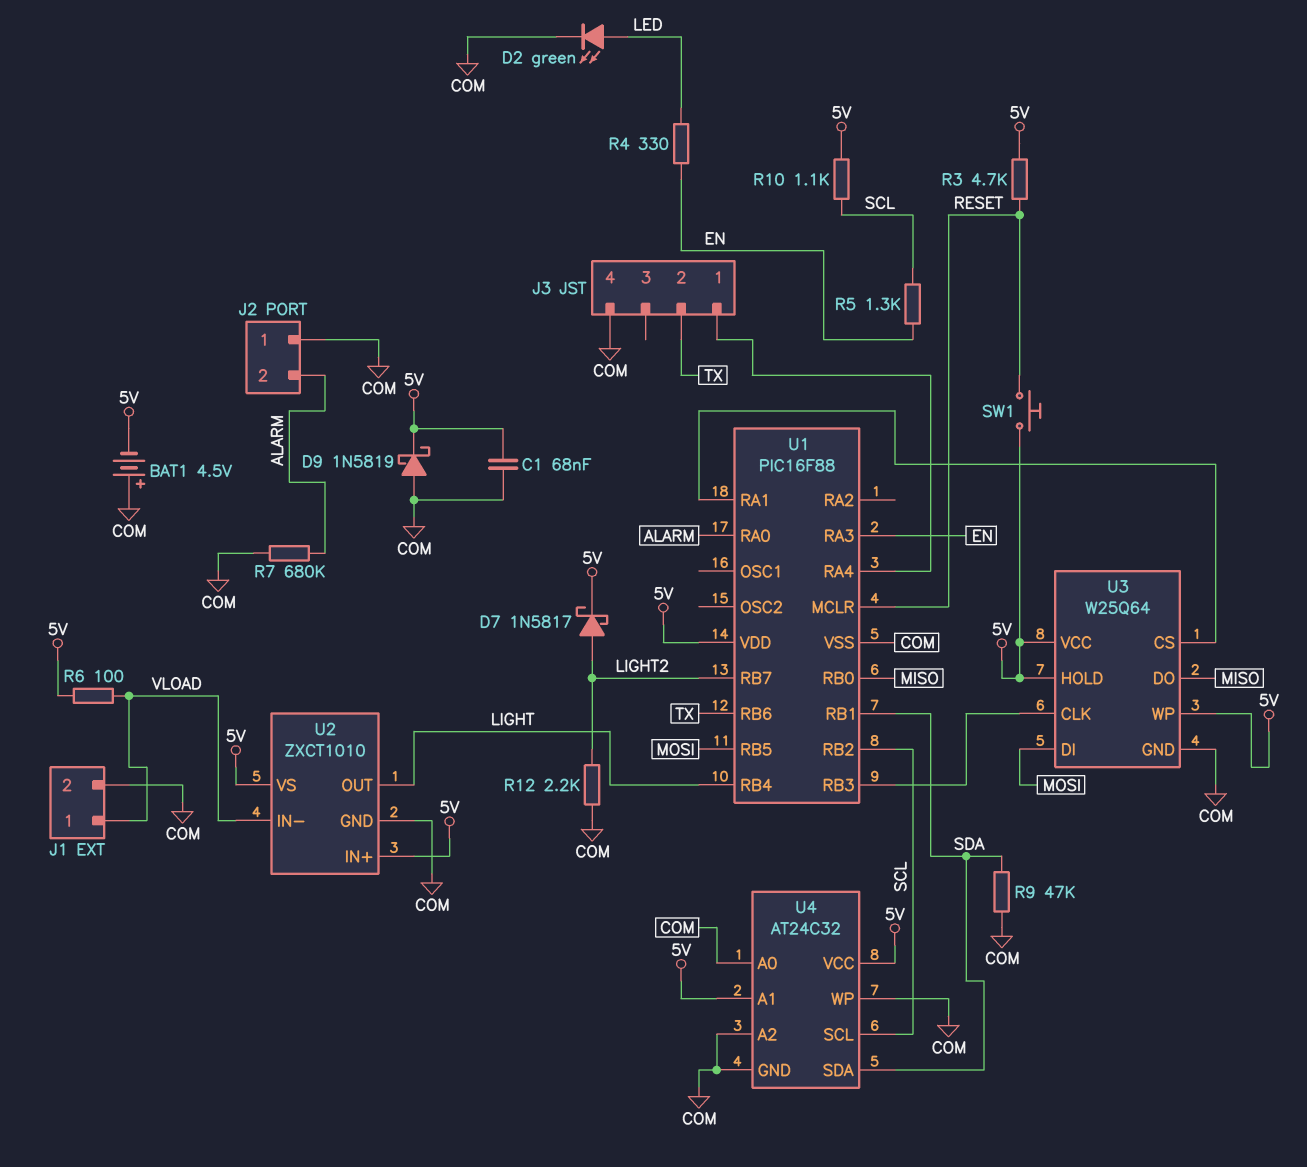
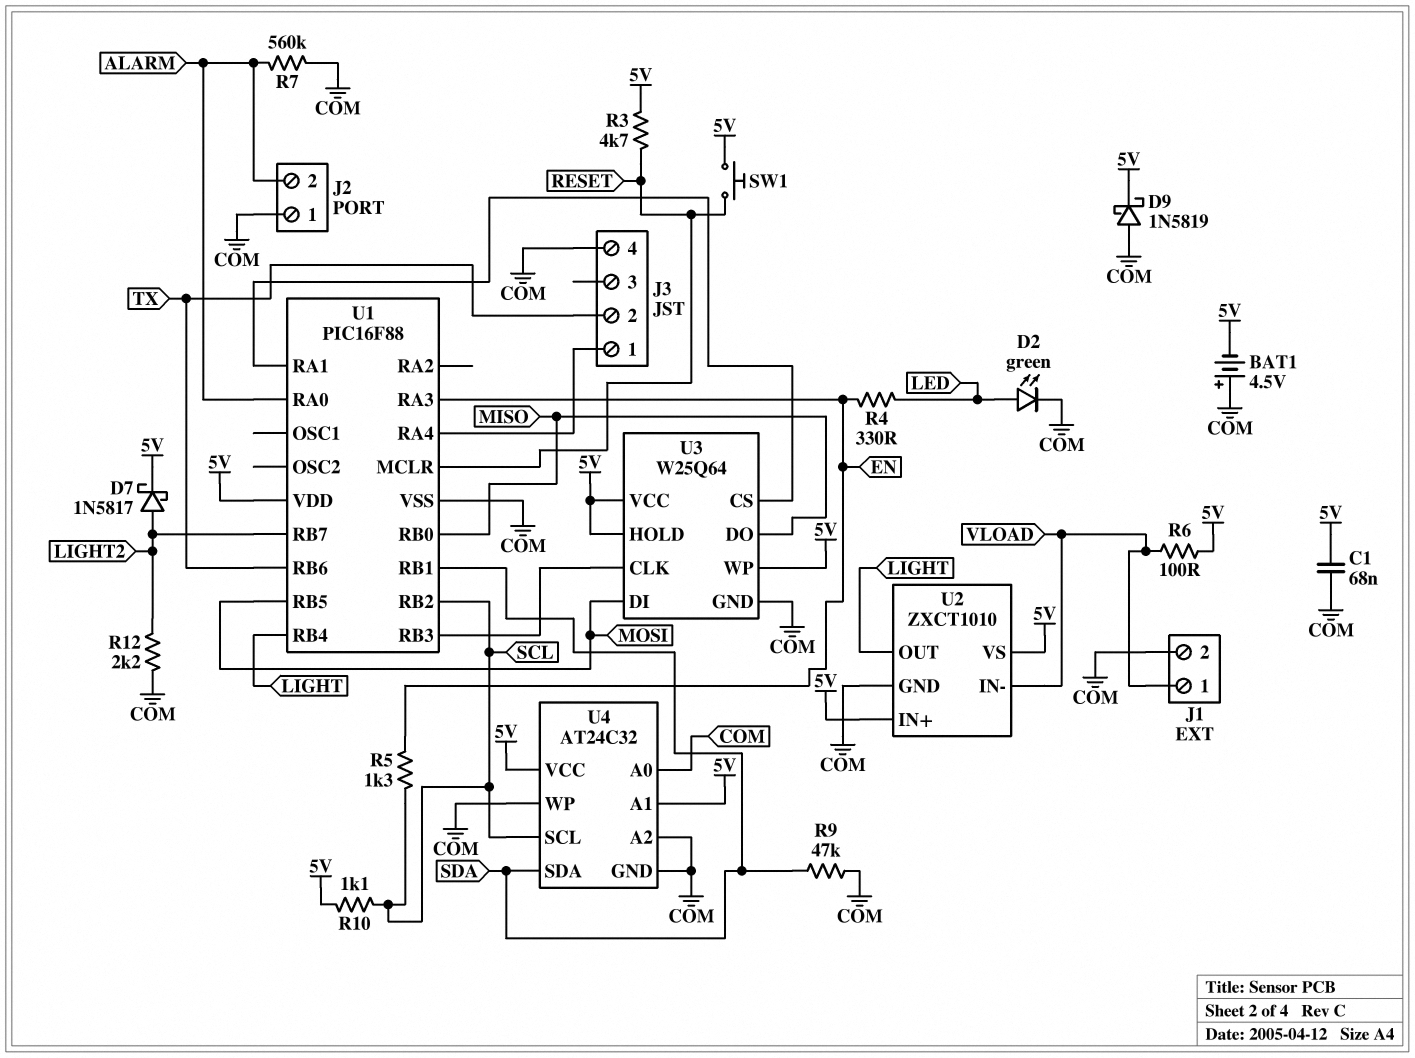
R7: 680k (ALARM, COM) -> 560k (ALARM, COM)

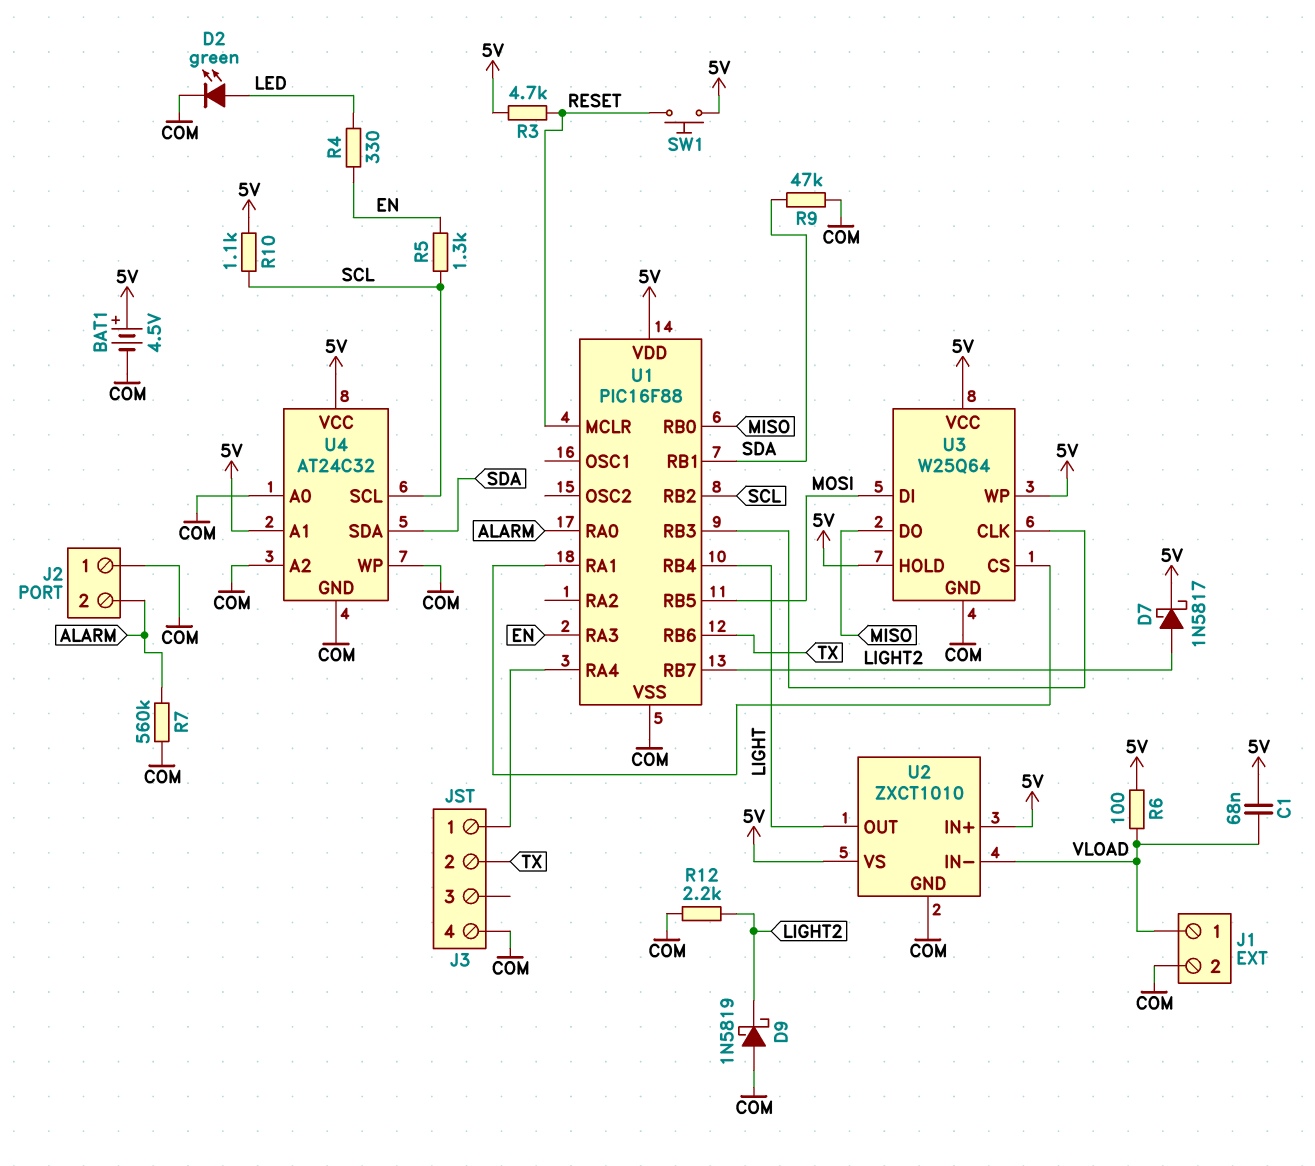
BAT1: 4.5V (plus COM, minus 5V) -> 4.5V (plus 5V, minus COM)
C1: 68nF (5V, COM) -> 68nF (5V, VLOAD)
D9: schottky 1N5819 (A COM, K 5V) -> schottky 1N5819 (A COM, K LIGHT2)

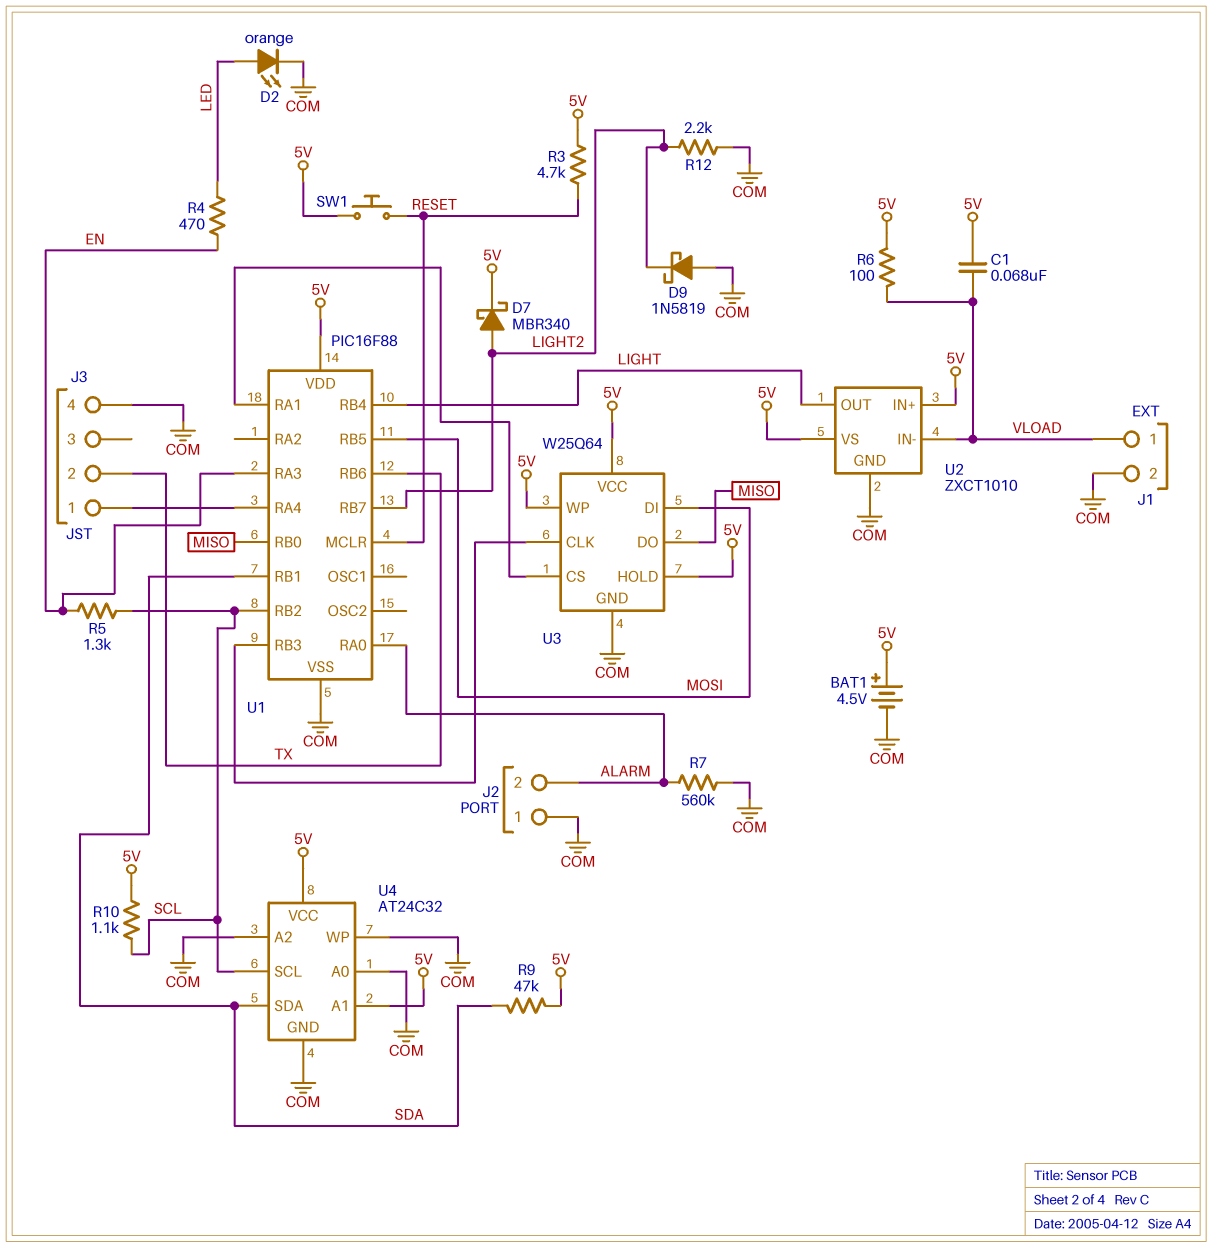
D2: LED green (A LED, K COM) -> LED orange (A LED, K COM)
D7: schottky 1N5817 (A LIGHT2, K 5V) -> schottky MBR340 (A LIGHT2, K 5V)
R4: 330 (EN, LED) -> 470 (EN, LED)
R9: 47k (COM, SDA) -> 47k (5V, SDA)

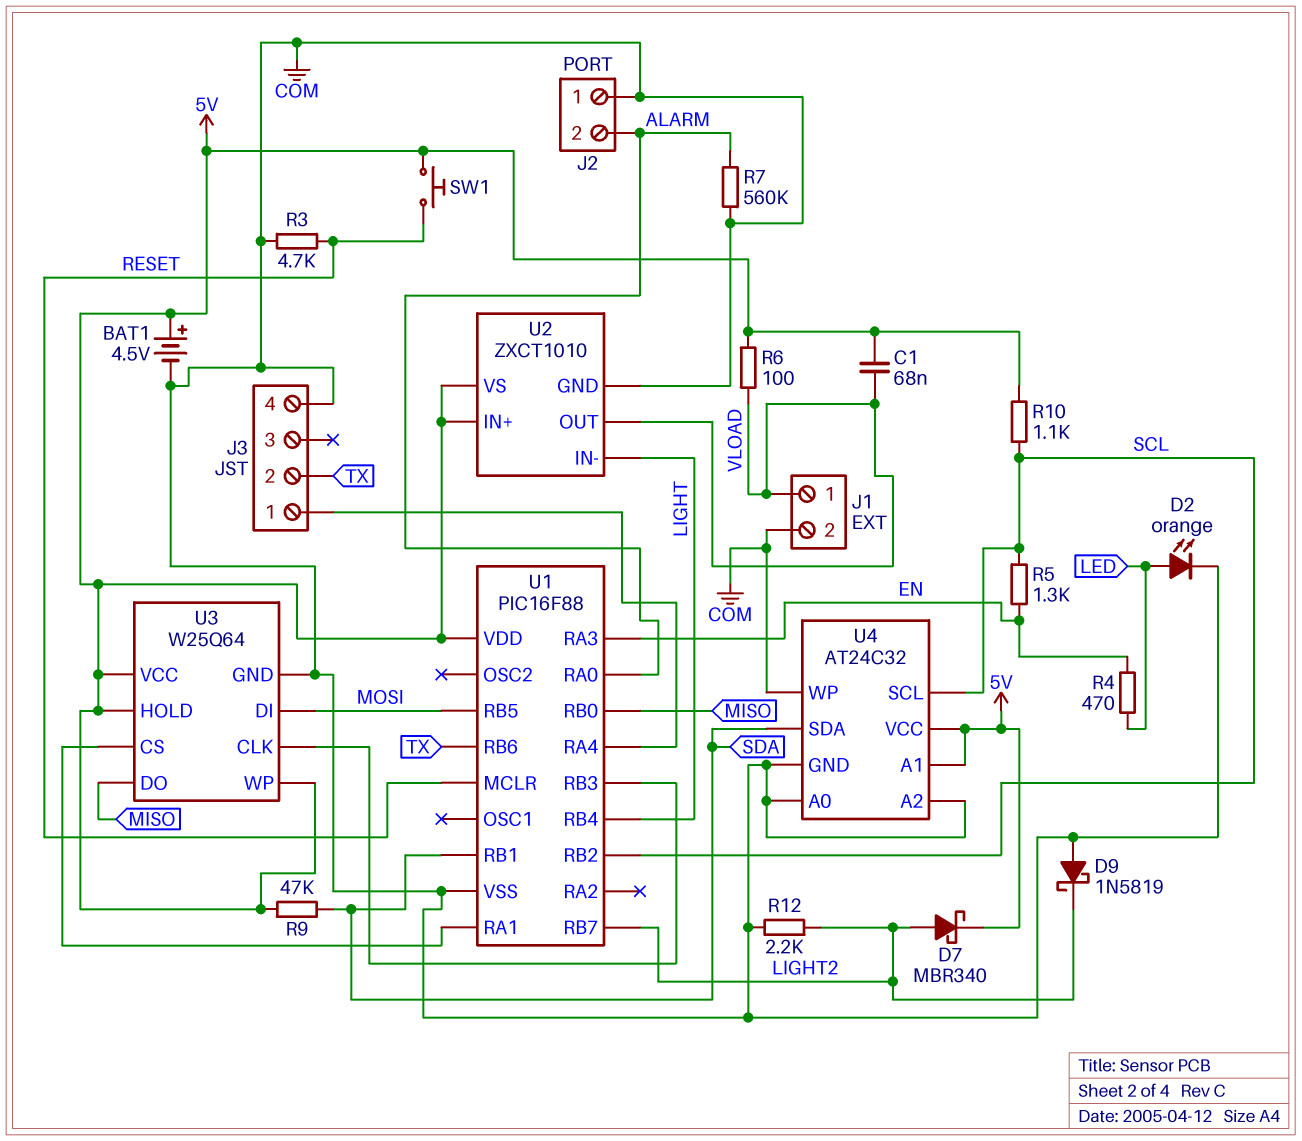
R3: 4.7k (5V, RESET) -> 4.7k (COM, RESET)
U2 pin IN-: VLOAD -> LIGHT
U2 pin OUT: LIGHT -> VLOAD

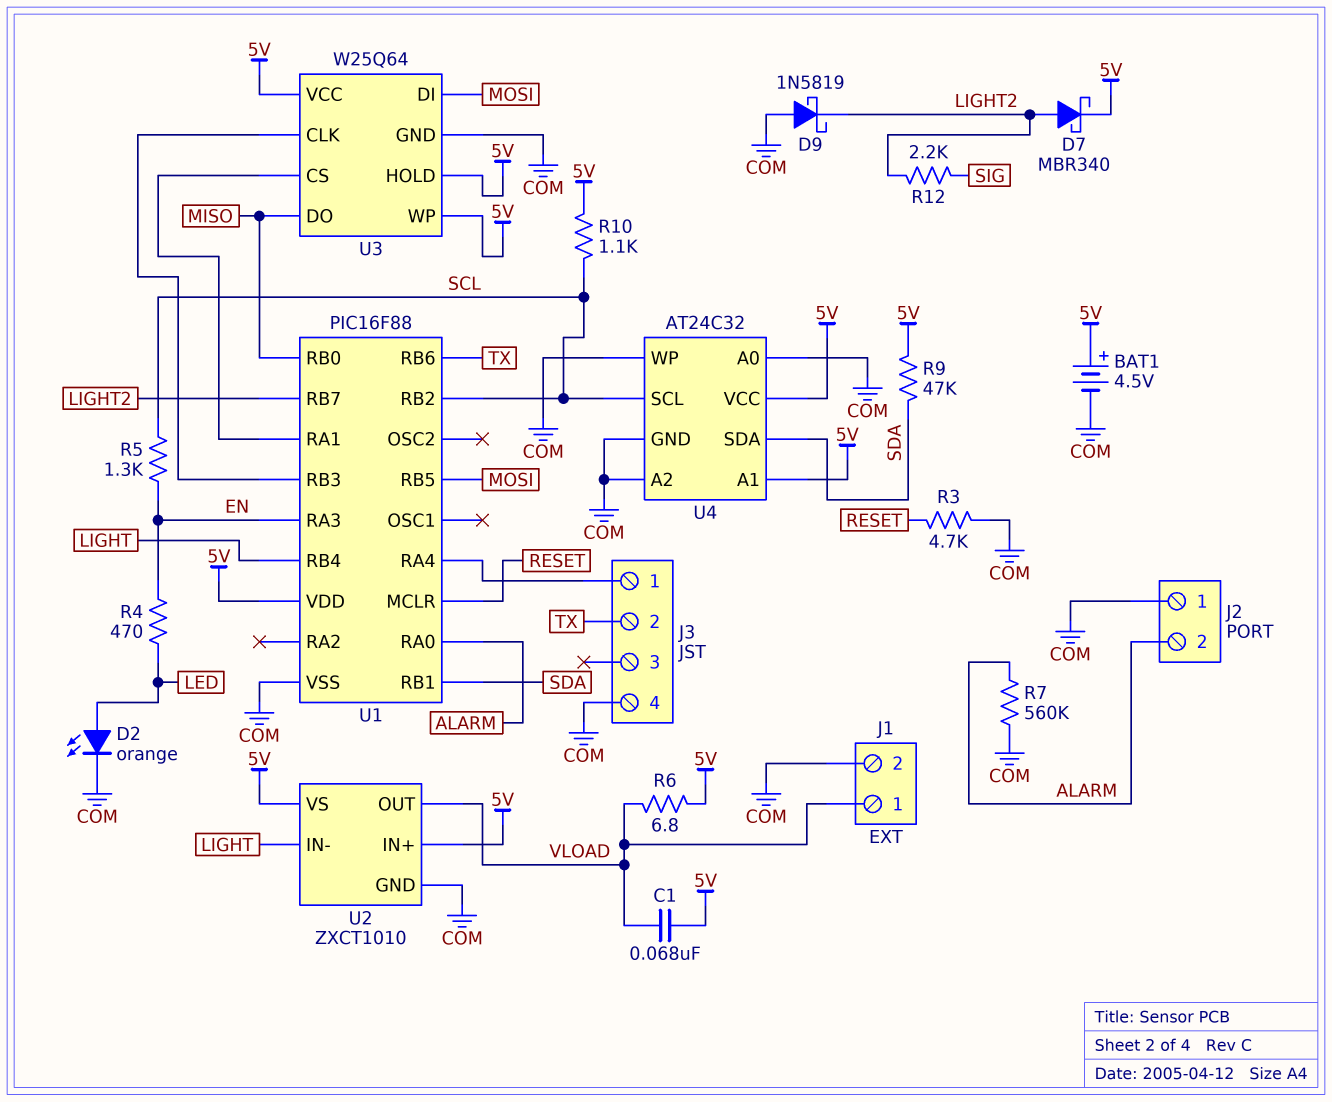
R6: 100 (5V, VLOAD) -> 6.8 (5V, VLOAD)
R12: 2.2k (COM, LIGHT2) -> 2.2k (LIGHT2, SIG)
SW1: button (5V, RESET) -> none

